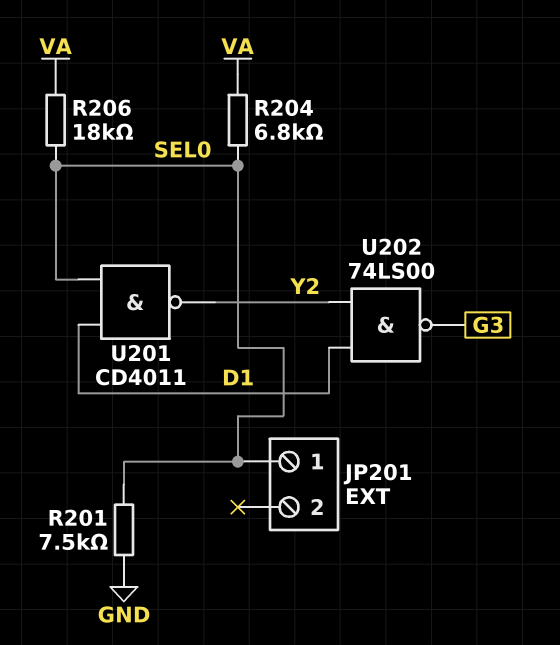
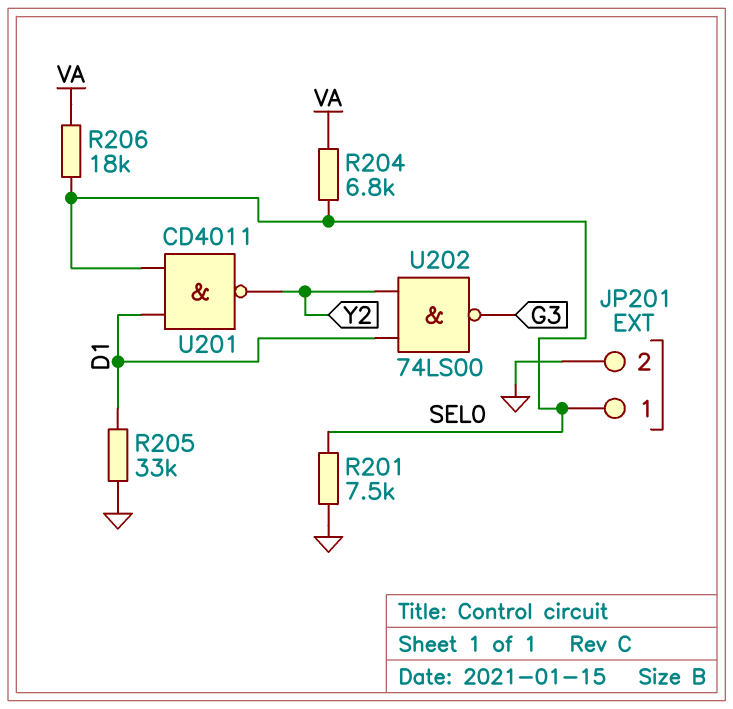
JP201 pin 2: none -> GND
R205: none -> 33k (D1, GND)

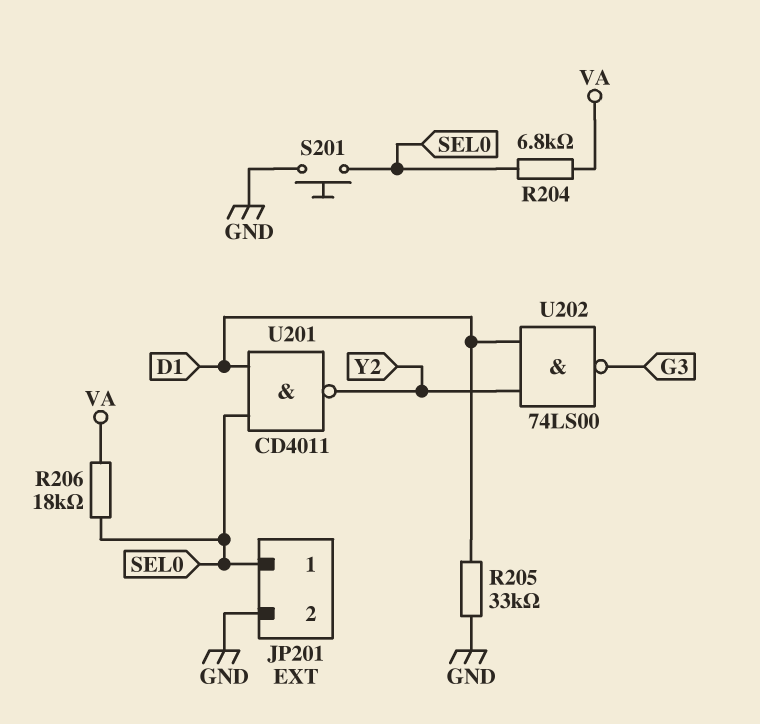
R201: 7.5k (GND, SEL0) -> none
S201: none -> button (GND, SEL0)

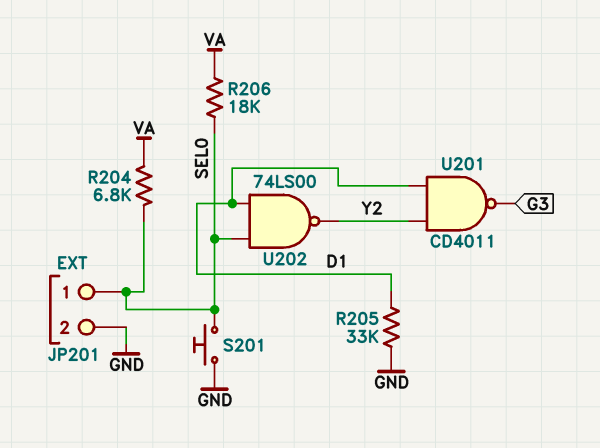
U201: NAND CD4011 (in D1, in SEL0, out Y2) -> NAND CD4011 (in D1, in Y2, out G3)
U202: NAND 74LS00 (in D1, in Y2, out G3) -> NAND 74LS00 (in D1, in SEL0, out Y2)

